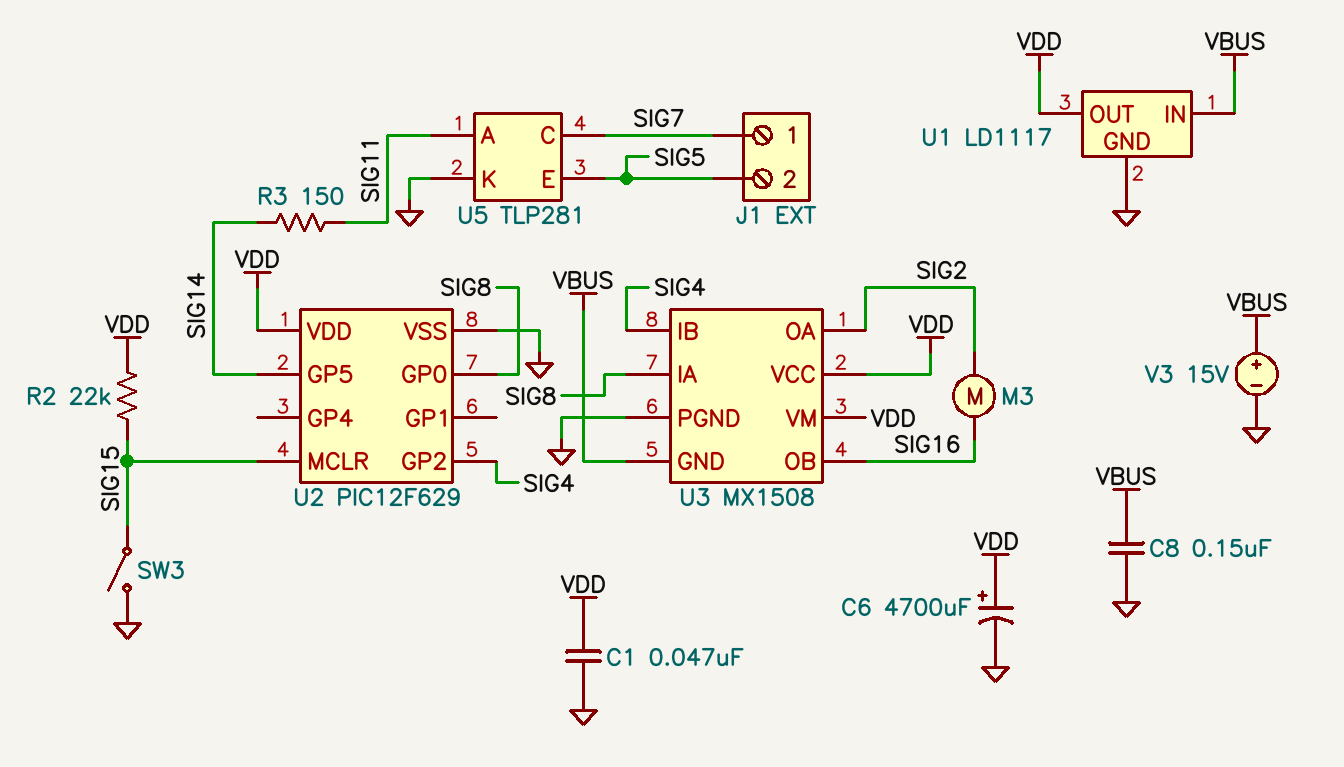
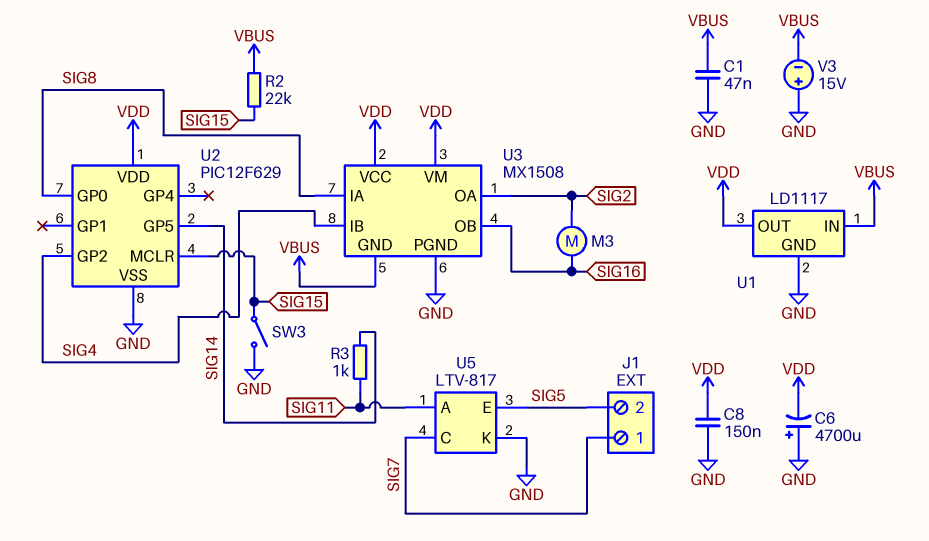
C1: 47nF (GND, VDD) -> 47nF (GND, VBUS)
C6: 4700uF (plus VDD, minus GND) -> 4700uF (plus GND, minus VDD)
C8: 150nF (GND, VBUS) -> 150nF (GND, VDD)
R2: 22k (SIG15, VDD) -> 22k (SIG15, VBUS)
R3: 150 (SIG11, SIG14) -> 1k (SIG11, SIG14)
U5: TLP281 -> LTV-817
V3: 15V (plus VBUS, minus GND) -> 15V (plus GND, minus VBUS)

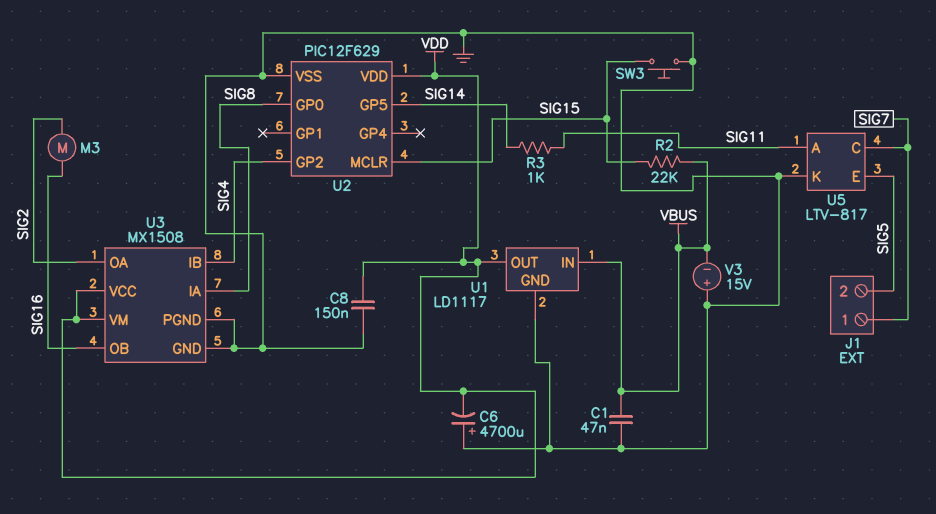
SW3: switch (GND, SIG15) -> button (GND, SIG15)
U3 pin GND: VBUS -> GND

